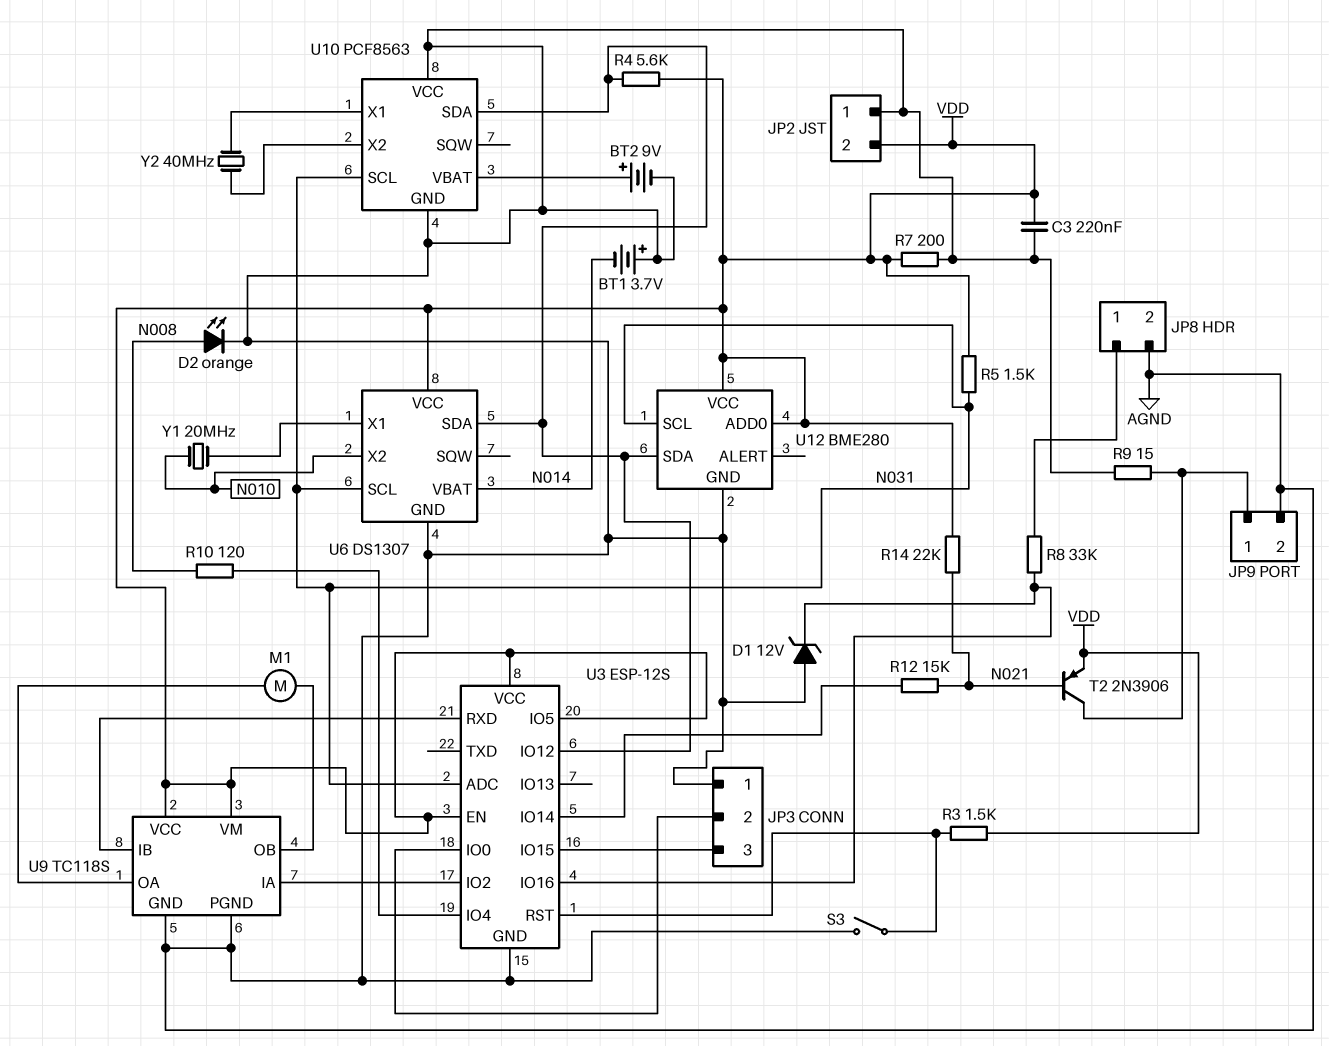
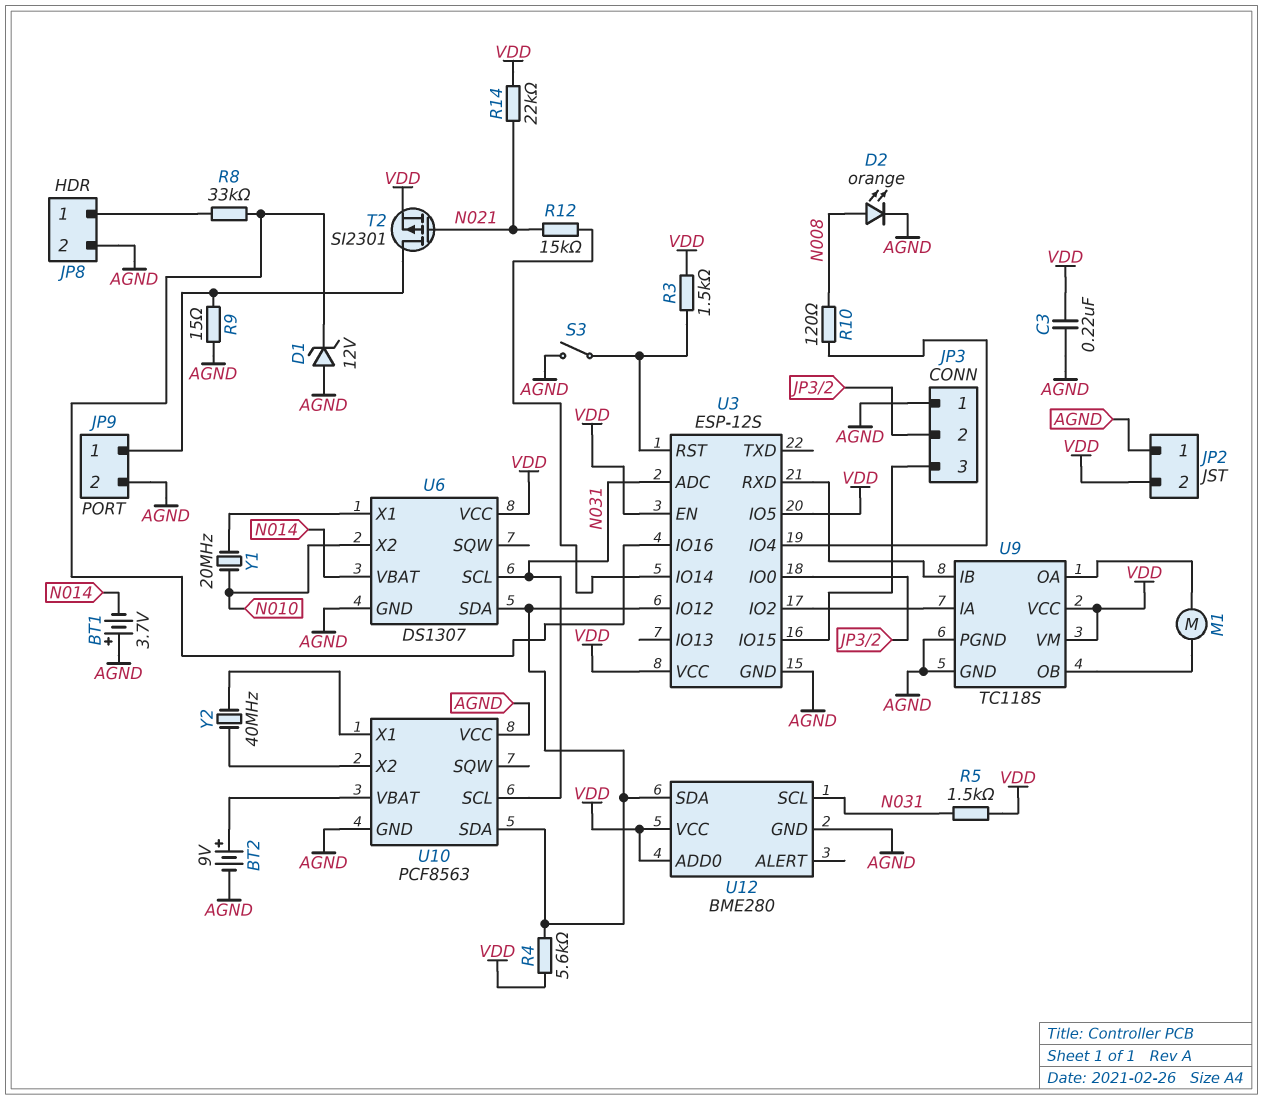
R7: 200 (AGND, VDD) -> none
T2: PNP 2N3906 (B N021, C JP9/1, E VDD) -> PMOS SI2301 (G N021, D JP9/1, S VDD)

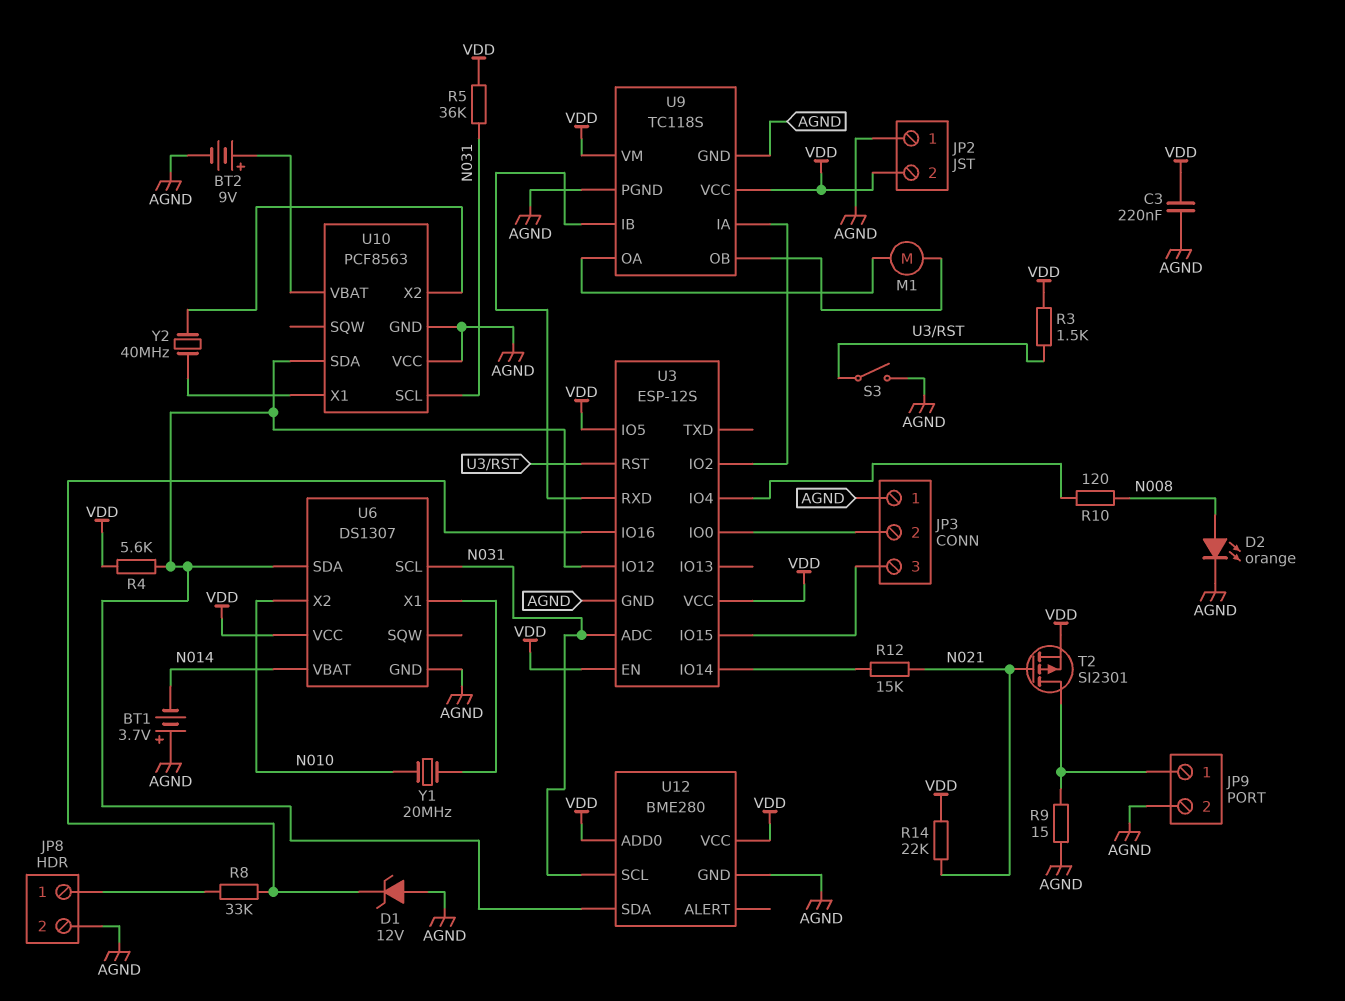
R5: 1.5k (N031, VDD) -> 36k (N031, VDD)

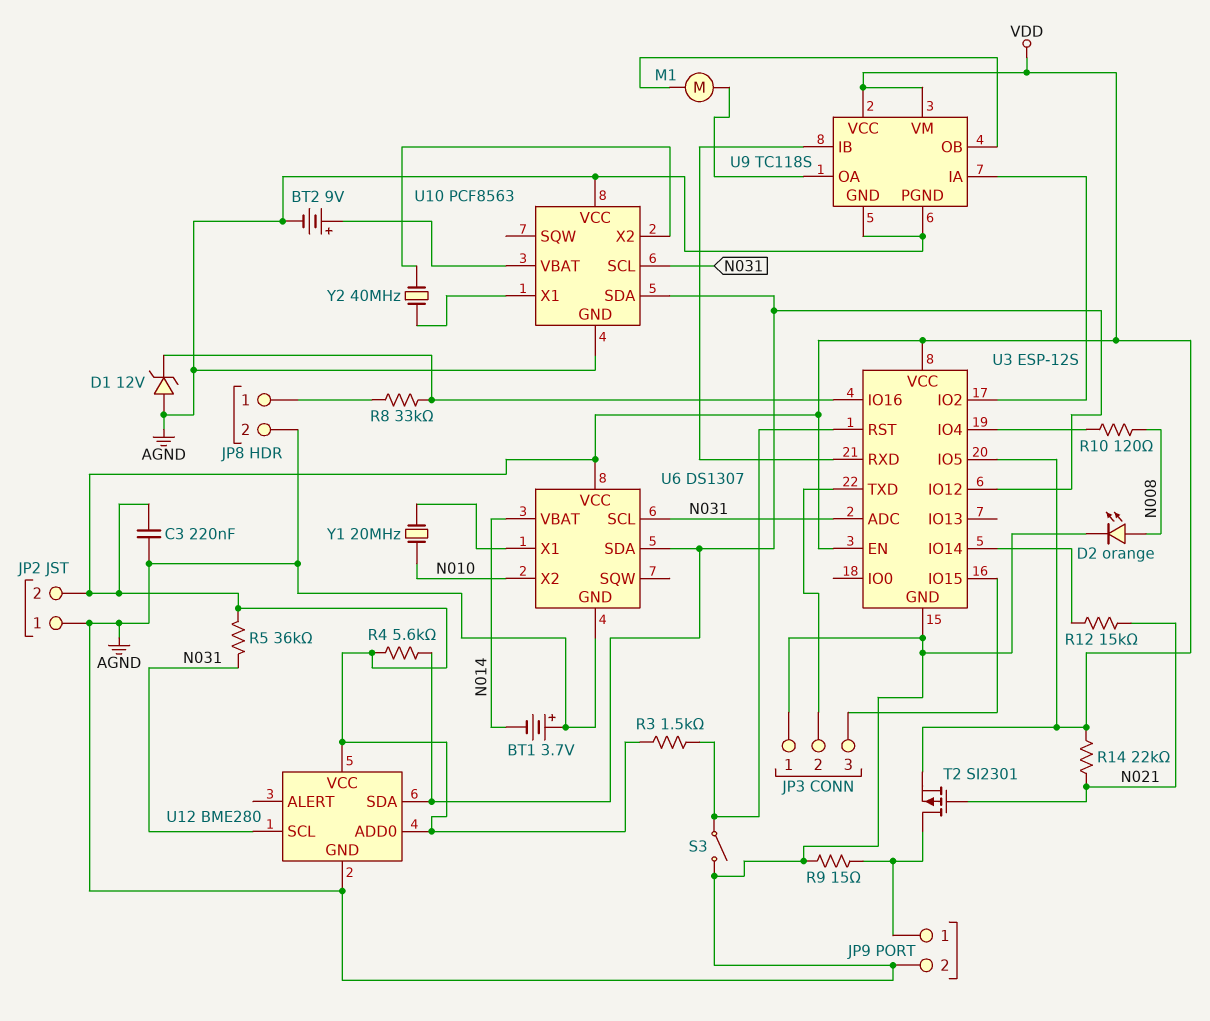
U3 pin IO0: JP3/2 -> none
U3 pin TXD: none -> JP3/2

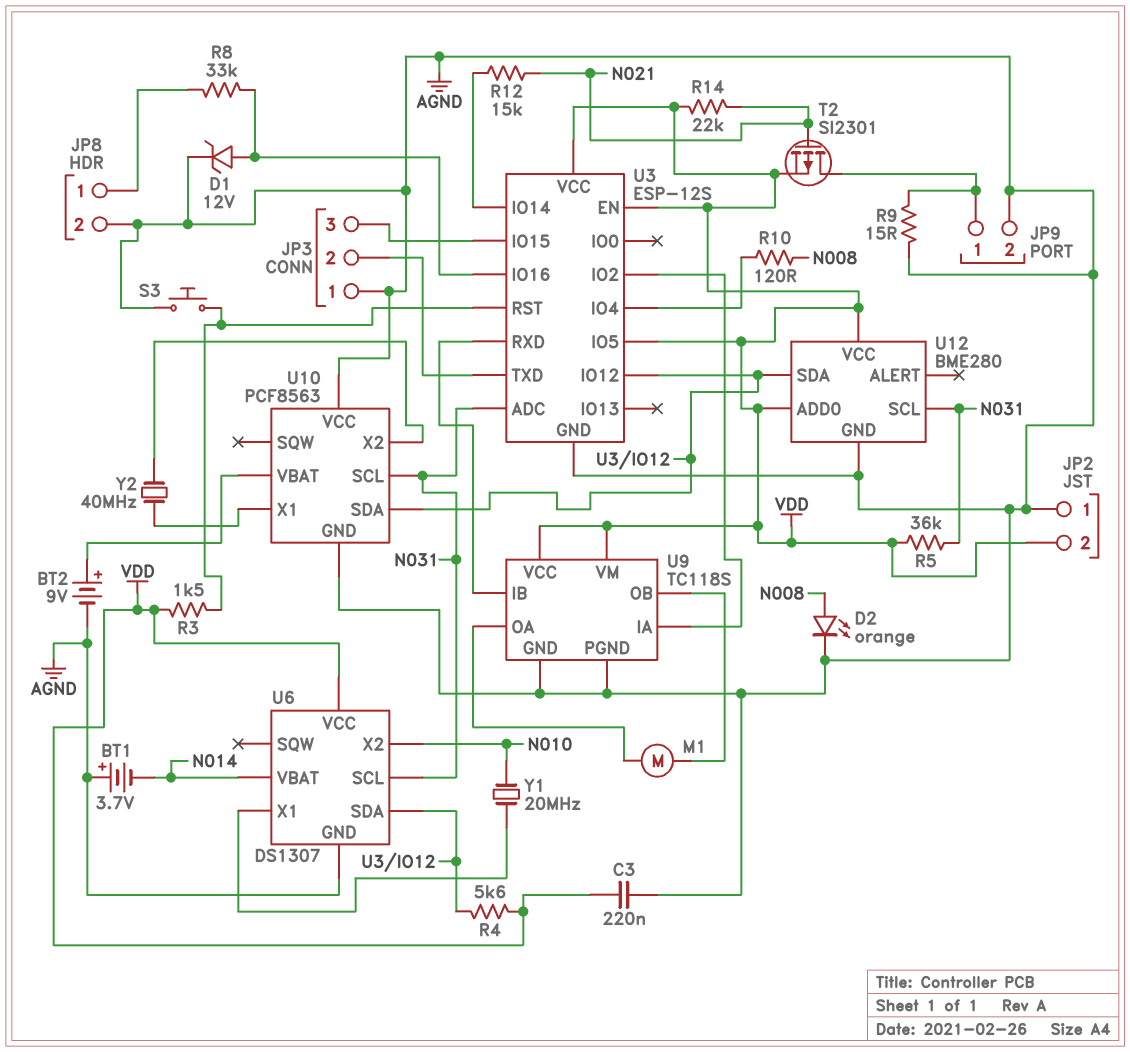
D1: zener 12V (A AGND, K U3/IO16) -> zener 12V (A U3/IO16, K AGND)
S3: switch (AGND, U3/RST) -> button (AGND, U3/RST)

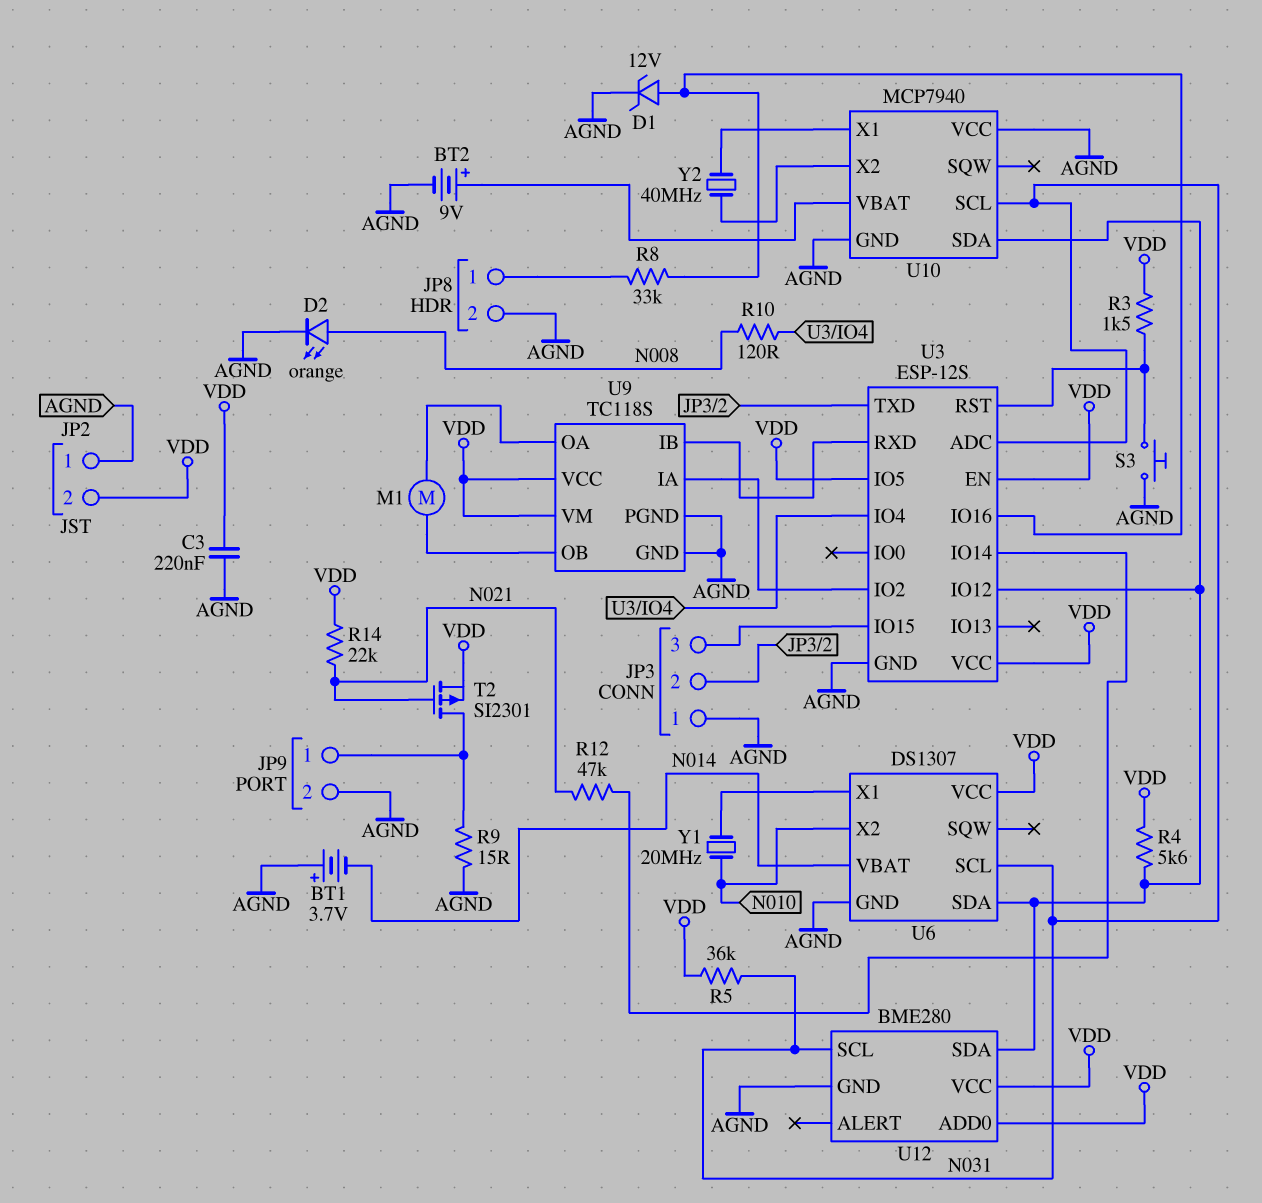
R12: 15k (N021, U3/IO14) -> 47k (N021, U3/IO14)
U10: PCF8563 -> MCP7940

